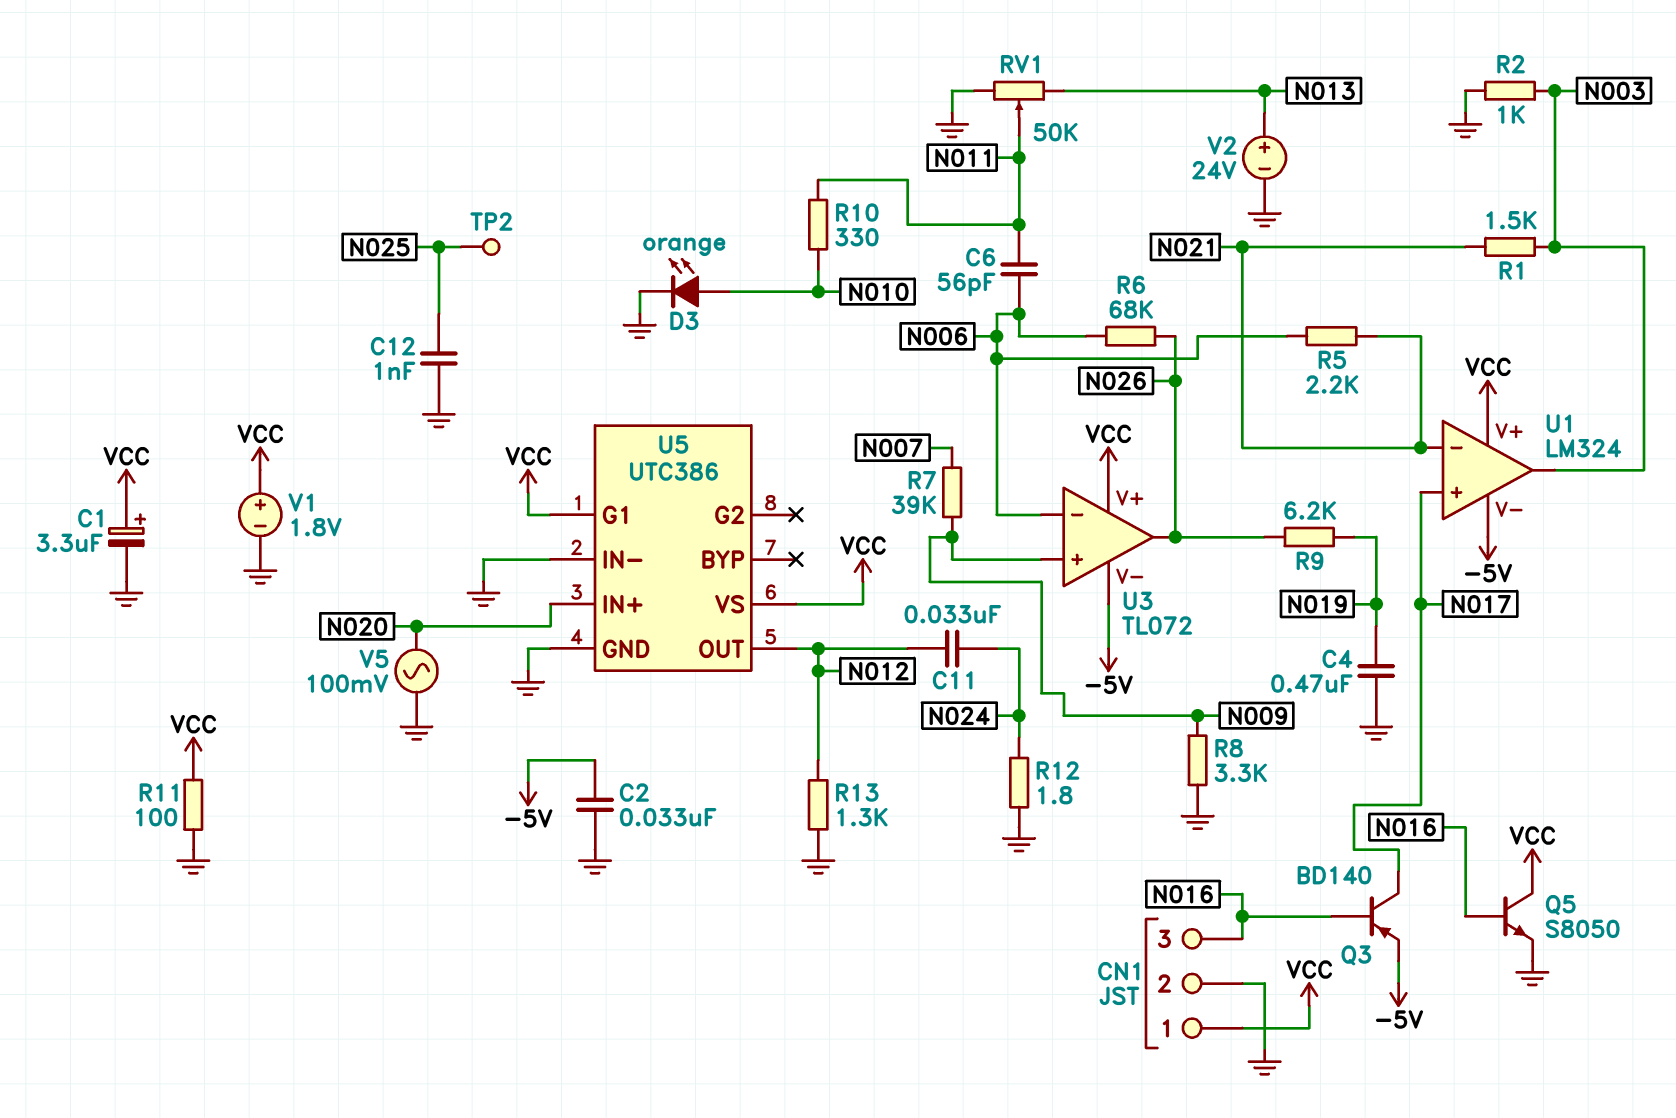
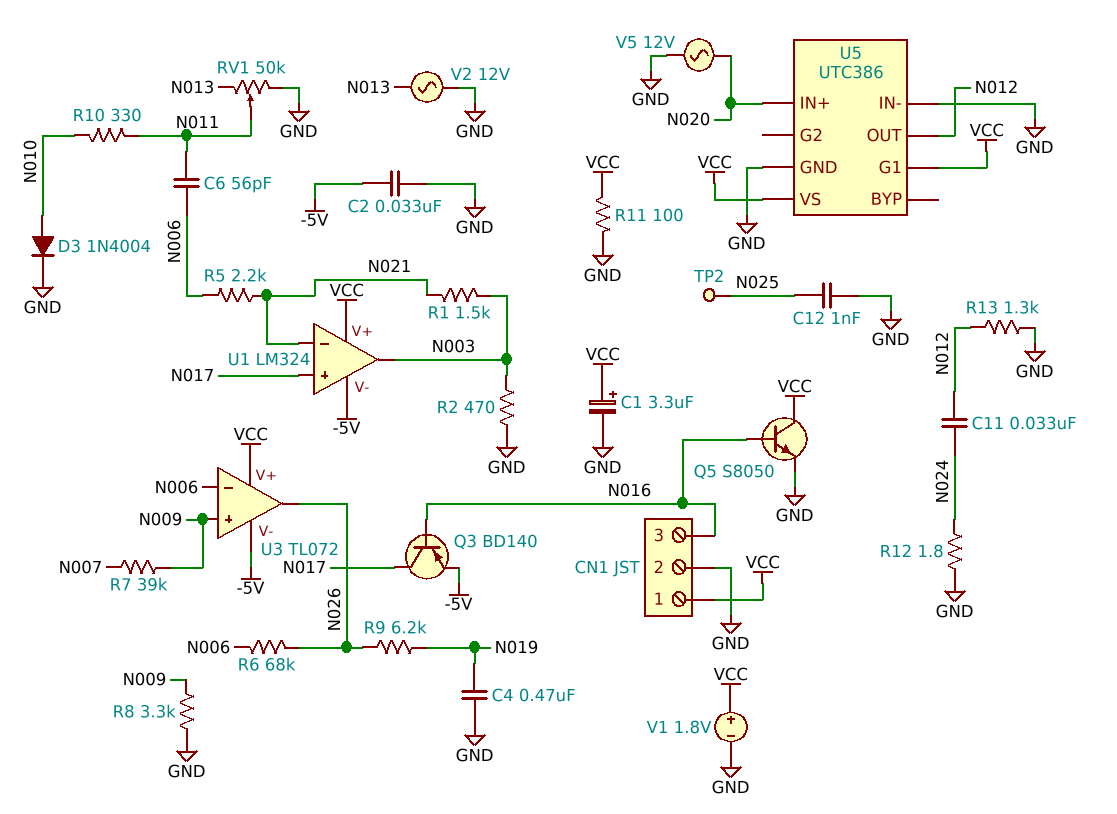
D3: LED orange (A N010, K GND) -> diode 1N4004 (A N010, K GND)
R2: 1k (GND, N003) -> 470 (GND, N003)
V2: 24V (plus N013, minus GND) -> AC 12V (GND, N013)
V5: AC 100mV (GND, N020) -> AC 12V (GND, N020)

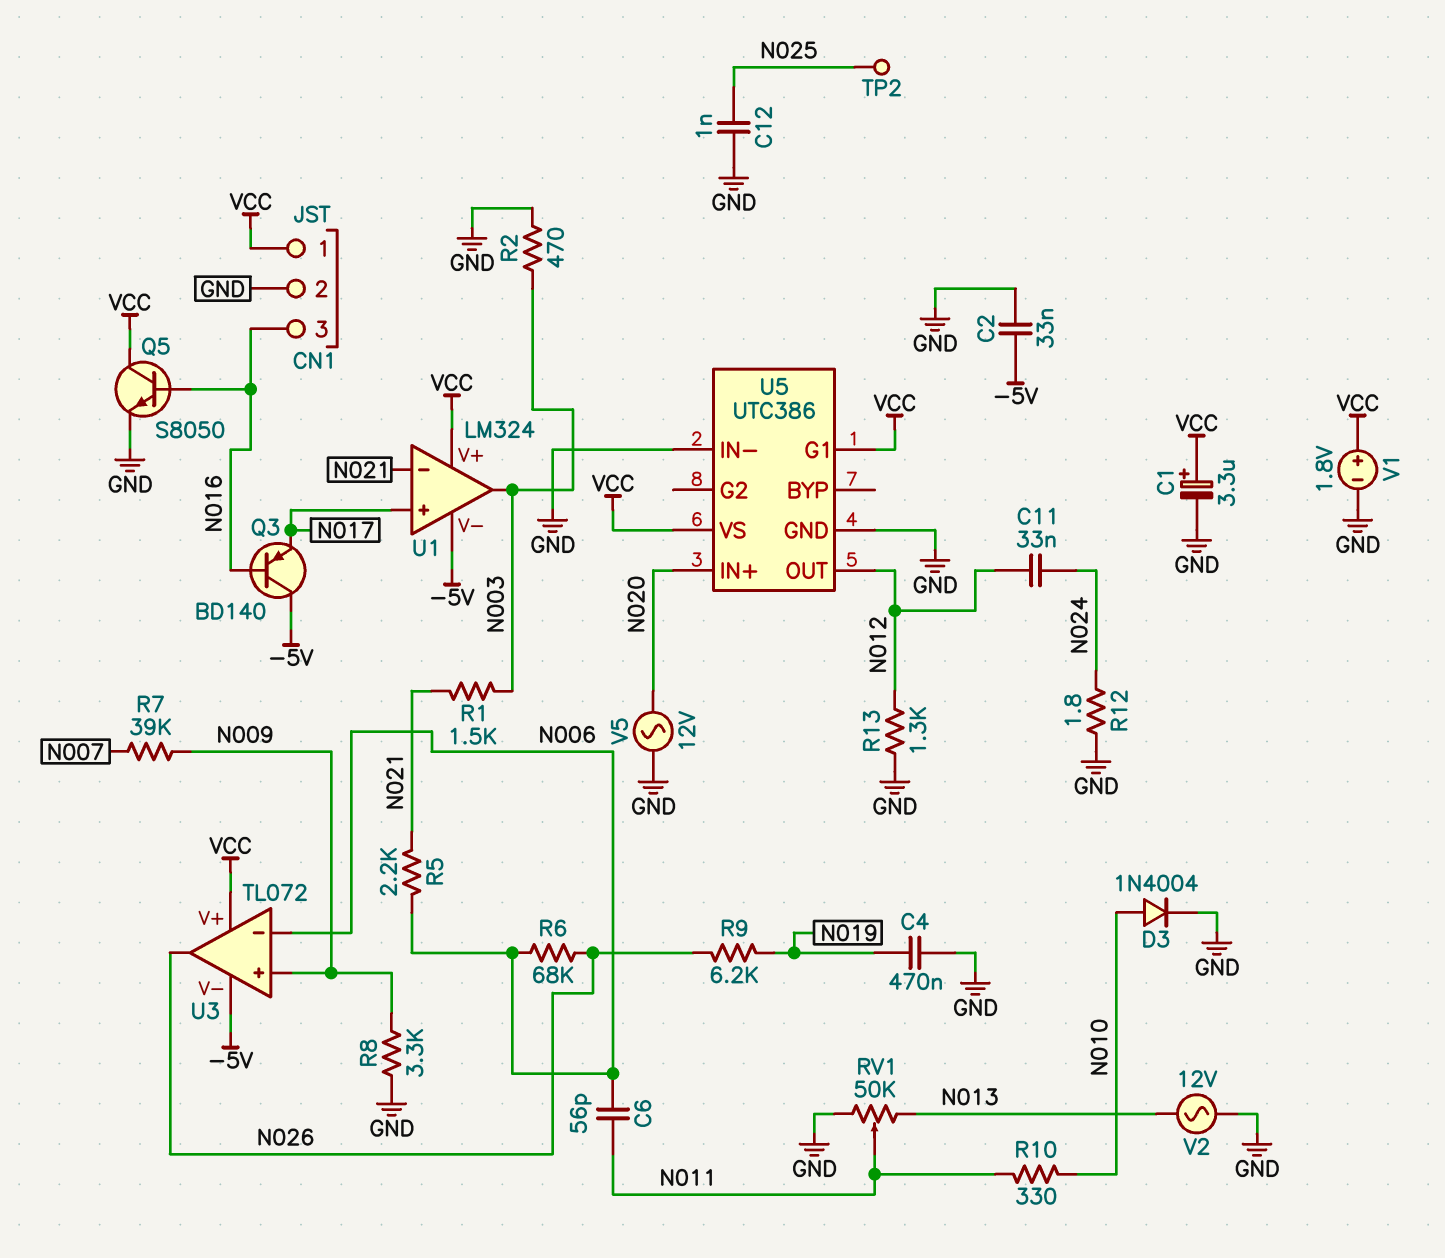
Q3: PNP BD140 (B N016, C N017, E -5V) -> PNP BD140 (B N016, C -5V, E N017)
R11: 100 (GND, VCC) -> none

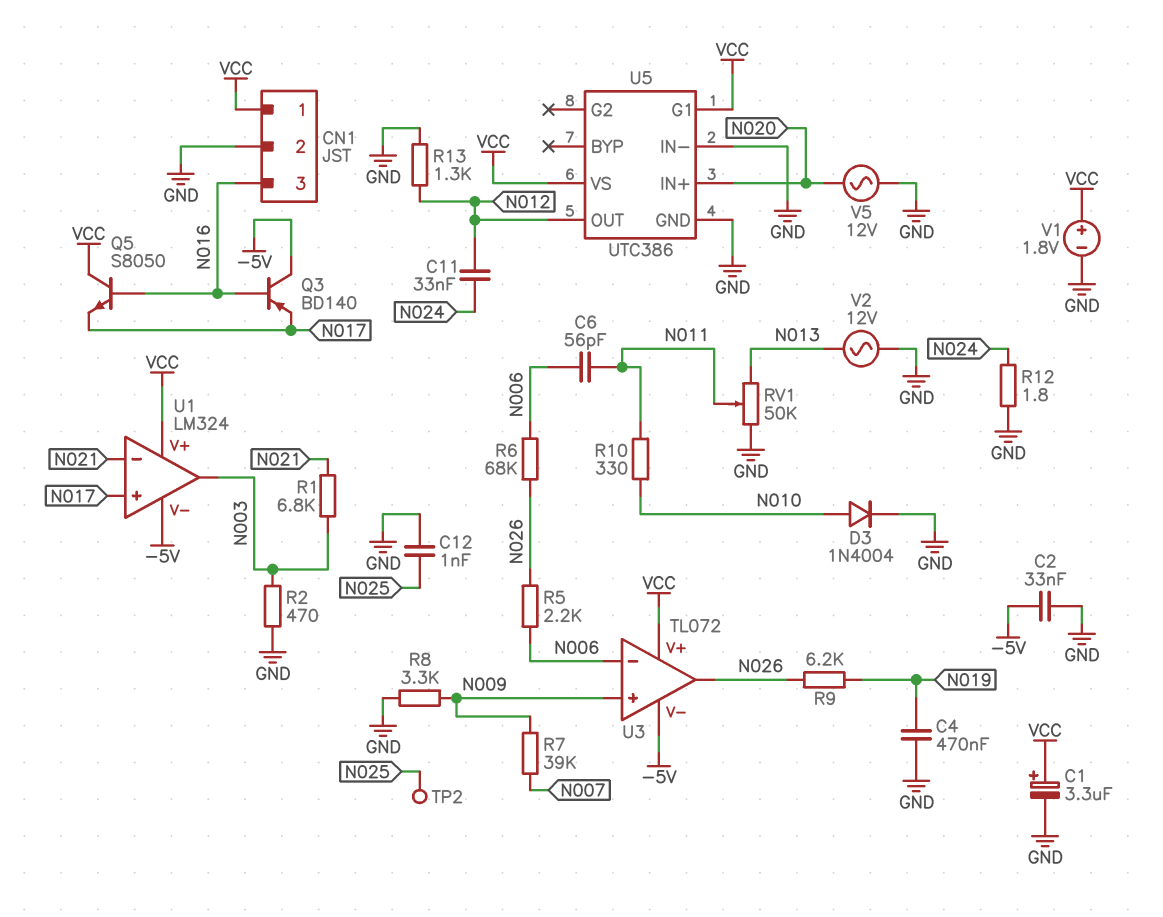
Q5: NPN S8050 (B N016, C VCC, E GND) -> NPN S8050 (B N016, C VCC, E N017)
R1: 1.5k (N003, N021) -> 6.8k (N003, N021)
R5: 2.2k (N006, N021) -> 2.2k (N006, N026)

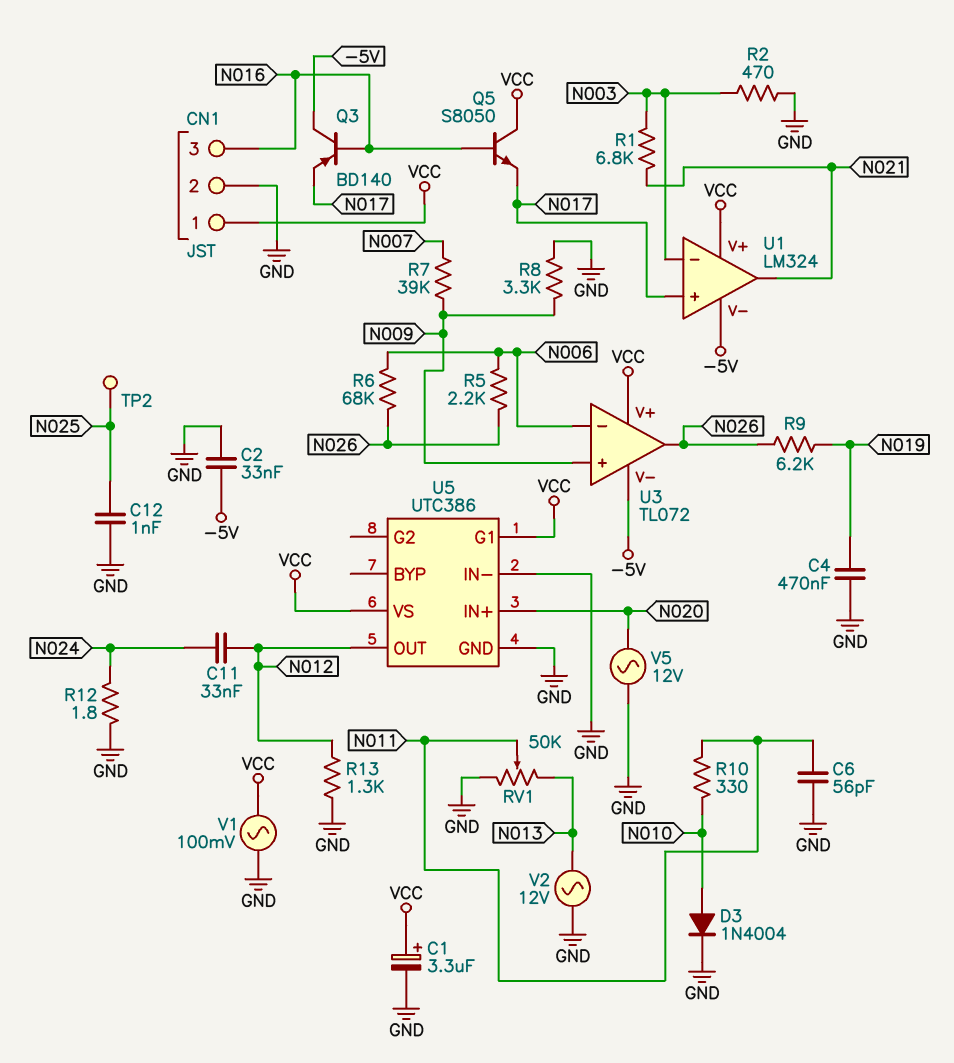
C6: 56pF (N006, N011) -> 56pF (GND, N011)
U1 pin in-: N021 -> N003
U1 pin out: N003 -> N021
V1: 1.8V (plus VCC, minus GND) -> AC 100mV (GND, VCC)

